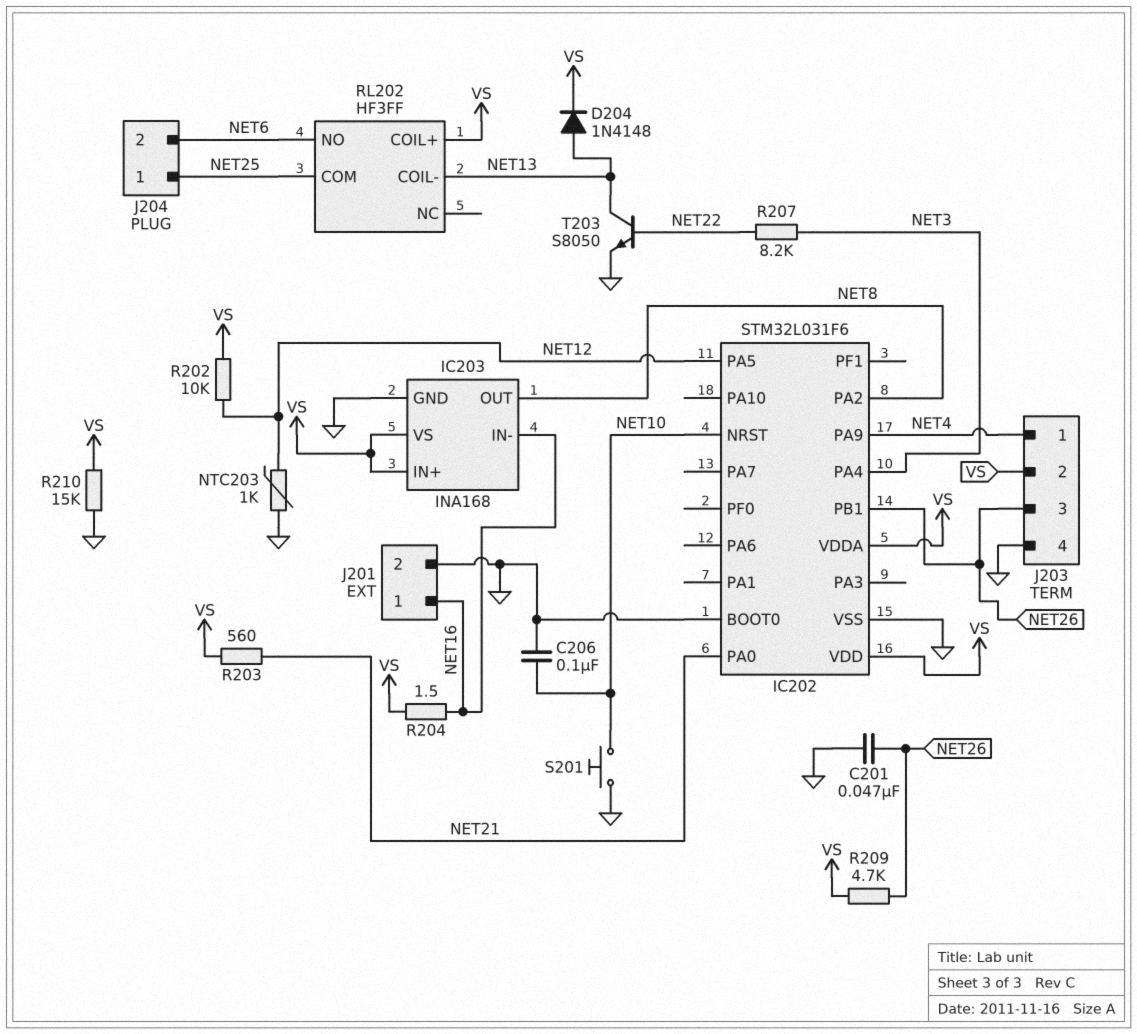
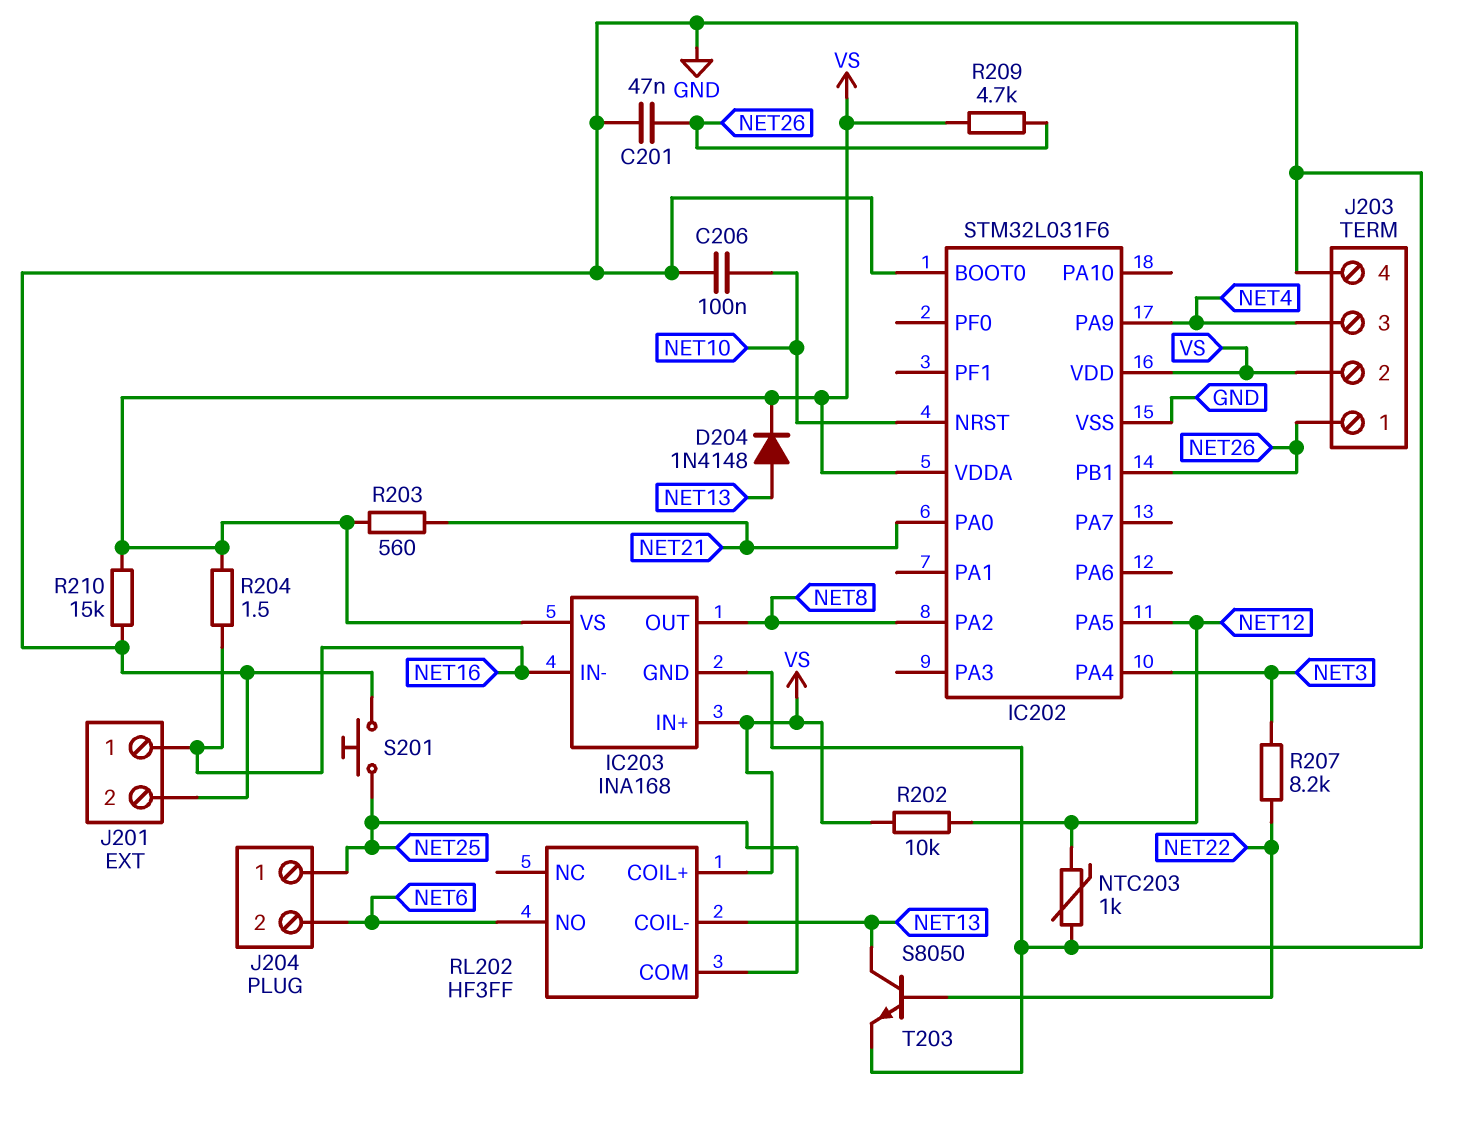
J203 pin 1: NET4 -> NET26
J203 pin 3: NET26 -> NET4
S201: button (GND, NET10) -> button (GND, NET25)

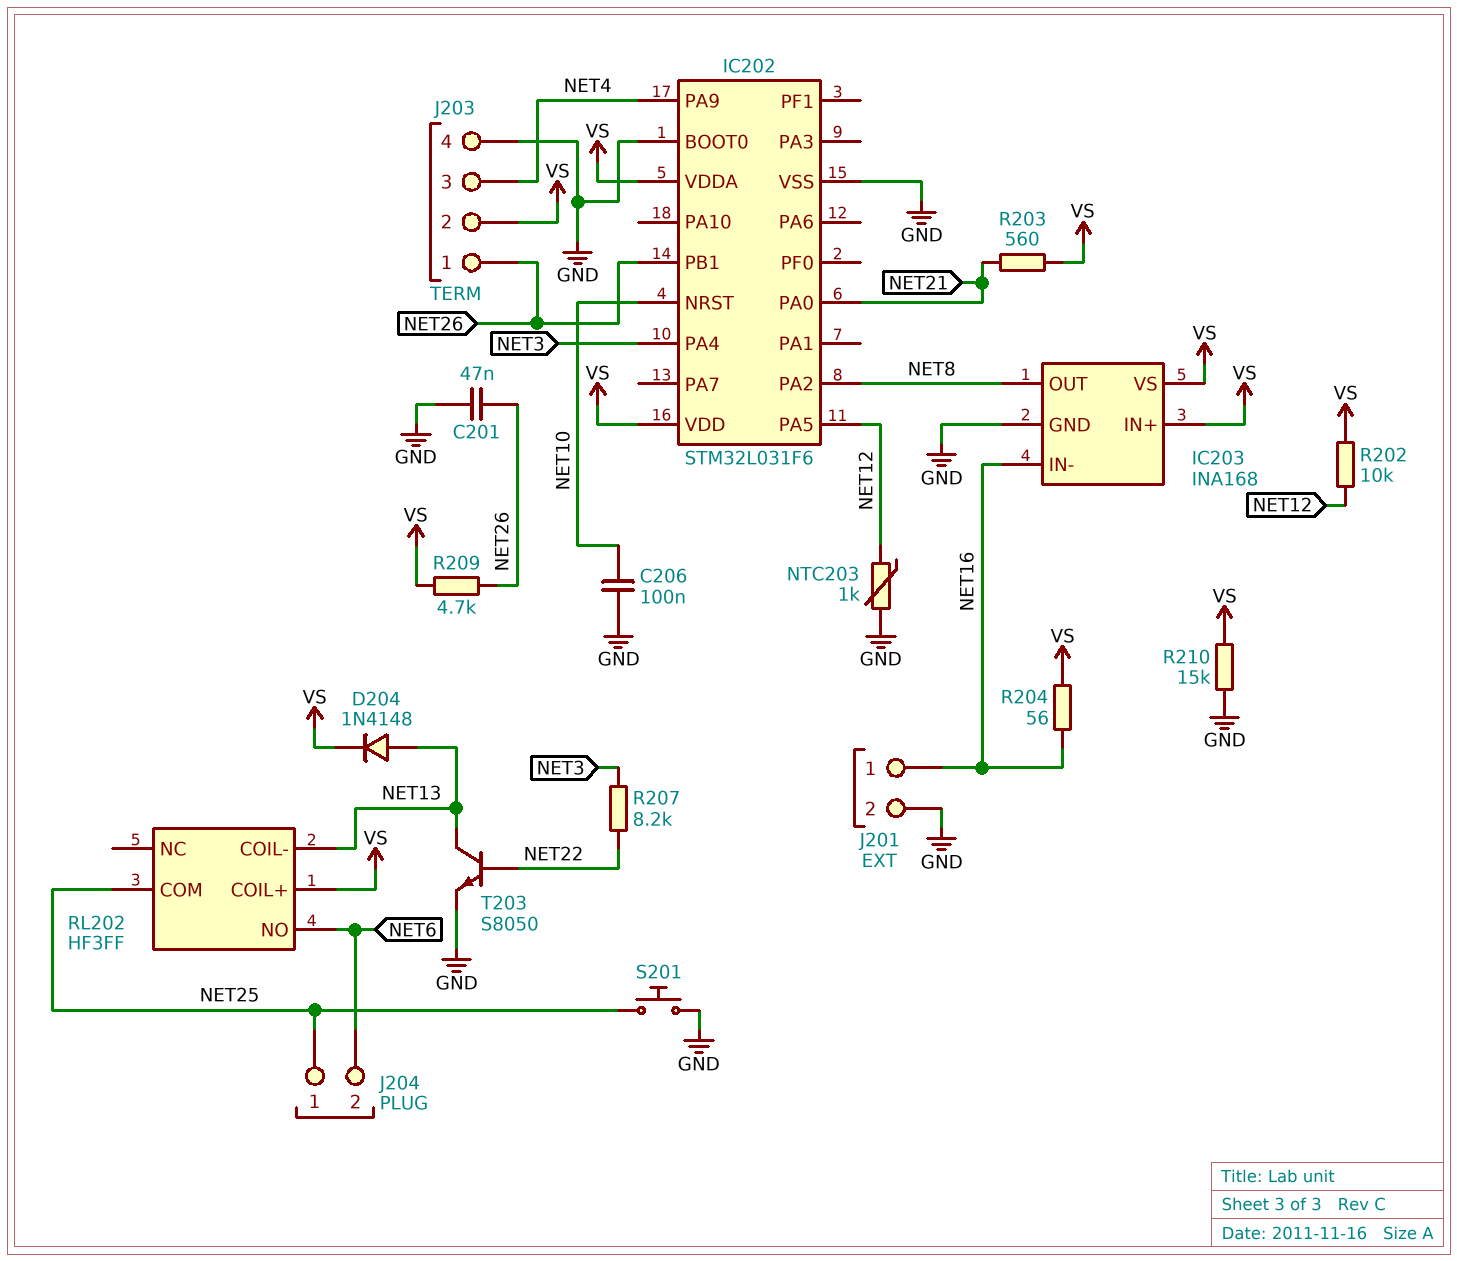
R204: 1.5 (NET16, VS) -> 56 (NET16, VS)

